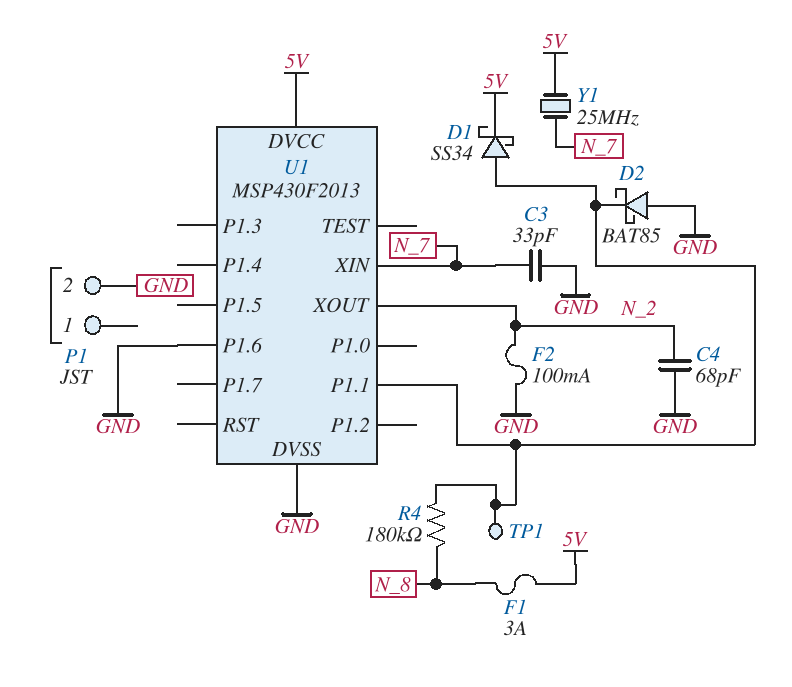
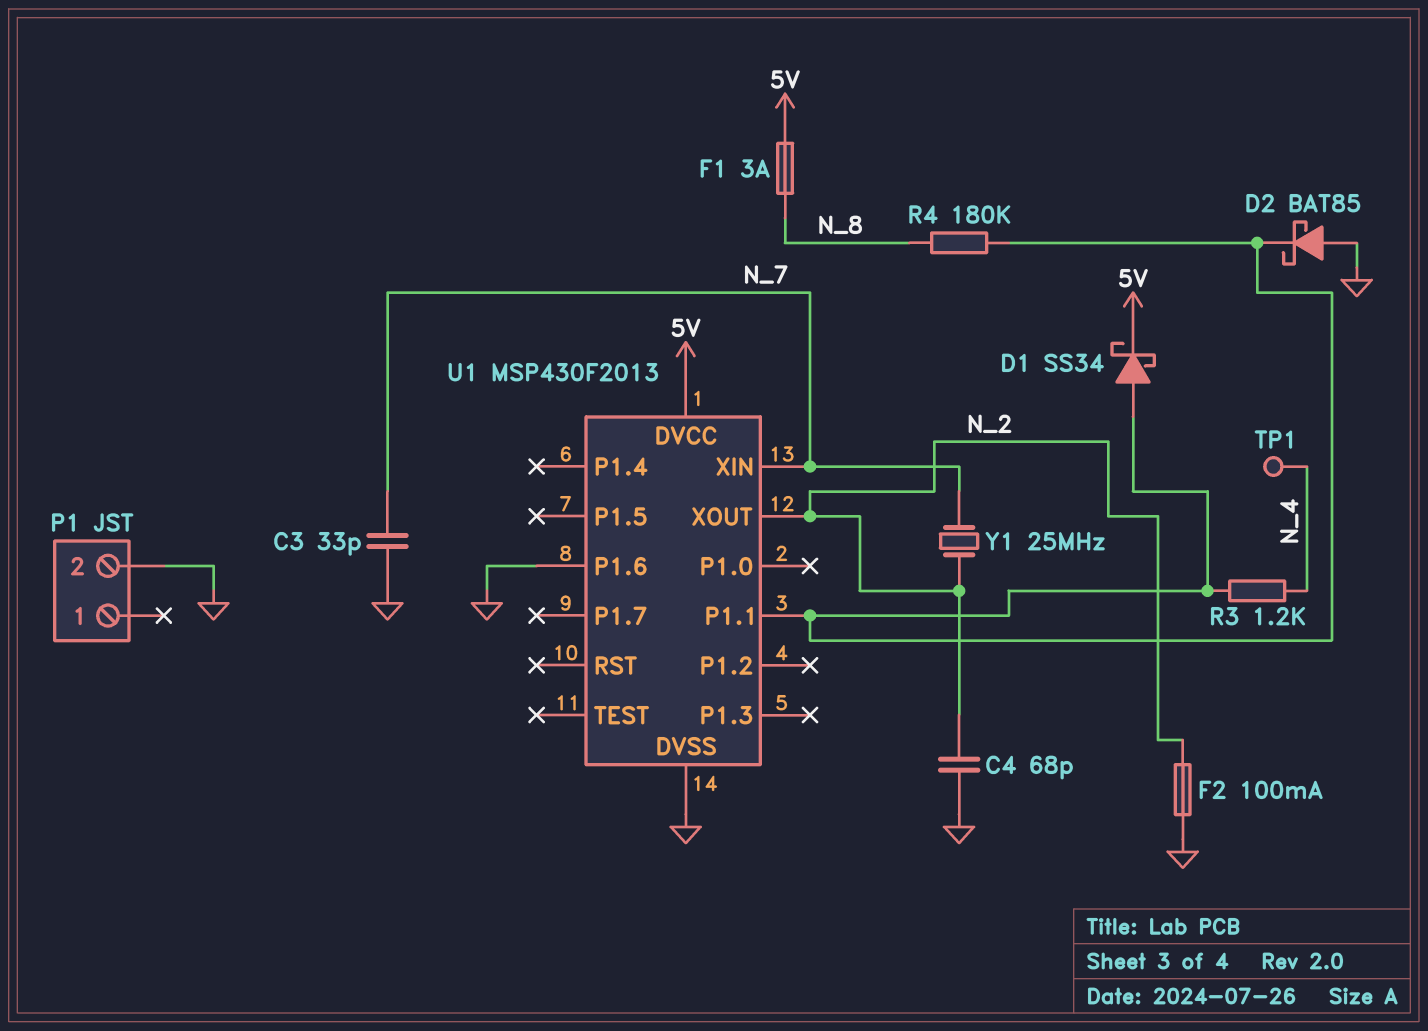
R3: none -> 1.2k (N_4, U1/P1.1)
TP1: test point (U1/P1.1) -> test point (N_4)
Y1: 25MHz (5V, N_7) -> 25MHz (N_2, N_7)

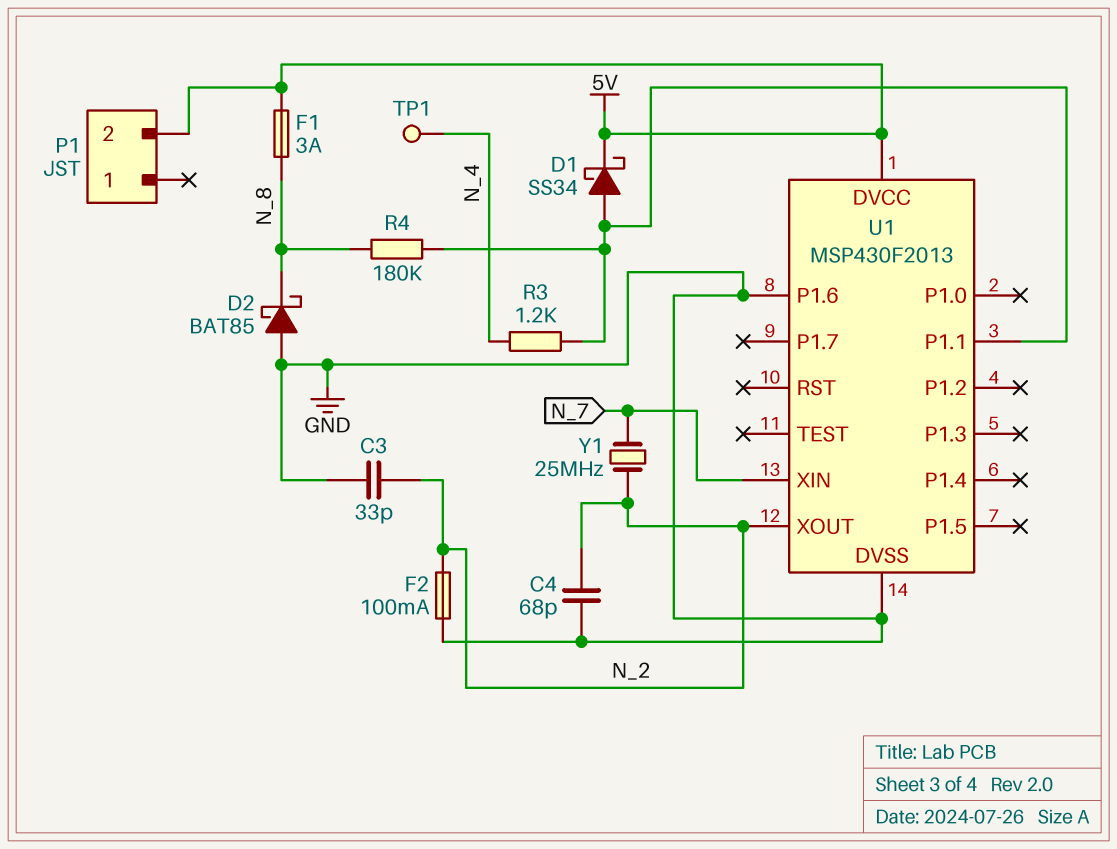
C3: 33pF (GND, N_7) -> 33pF (GND, N_2)
D2: schottky BAT85 (A GND, K U1/P1.1) -> schottky BAT85 (A GND, K N_8)
P1 pin 2: GND -> 5V

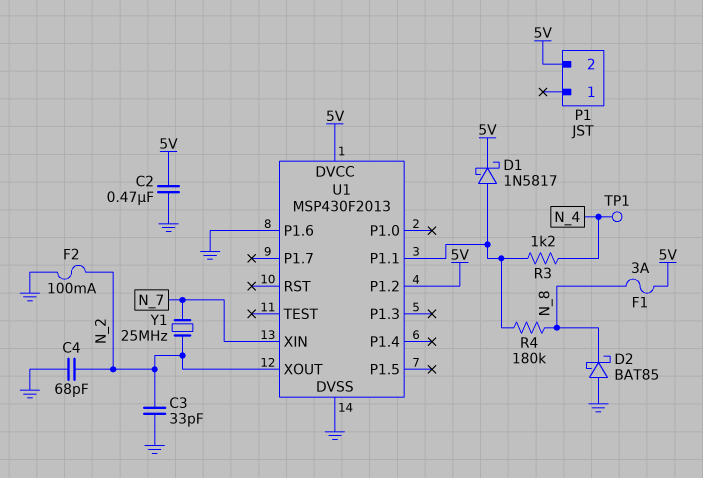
C2: none -> 470nF (5V, GND)
D1: schottky SS34 (A U1/P1.1, K 5V) -> schottky 1N5817 (A U1/P1.1, K 5V)
U1 pin P1.2: none -> 5V

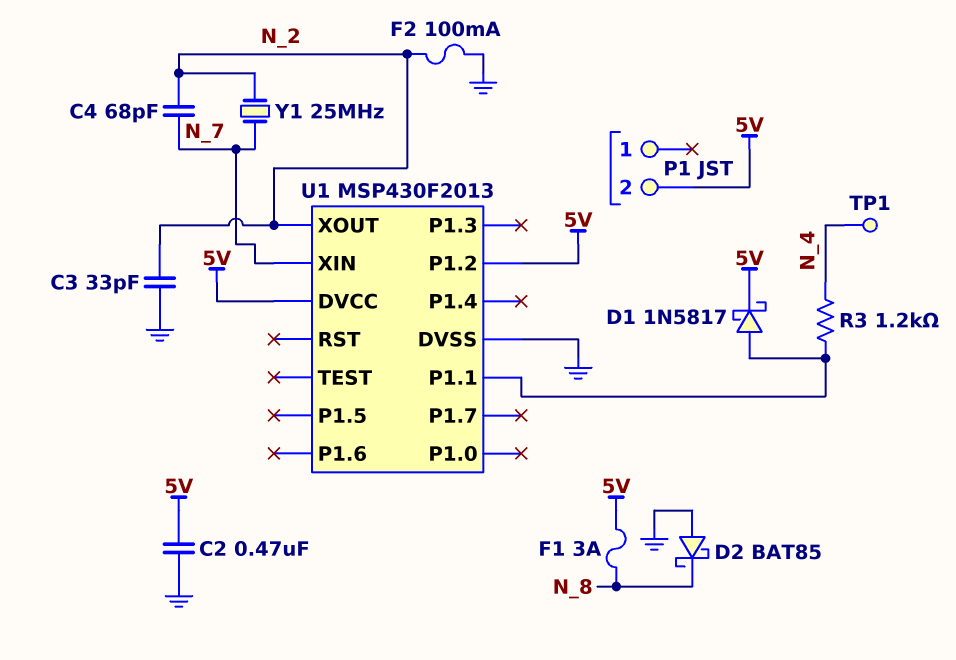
C4: 68pF (GND, N_2) -> 68pF (N_2, N_7)
R4: 180k (N_8, U1/P1.1) -> none
U1 pin P1.6: GND -> none

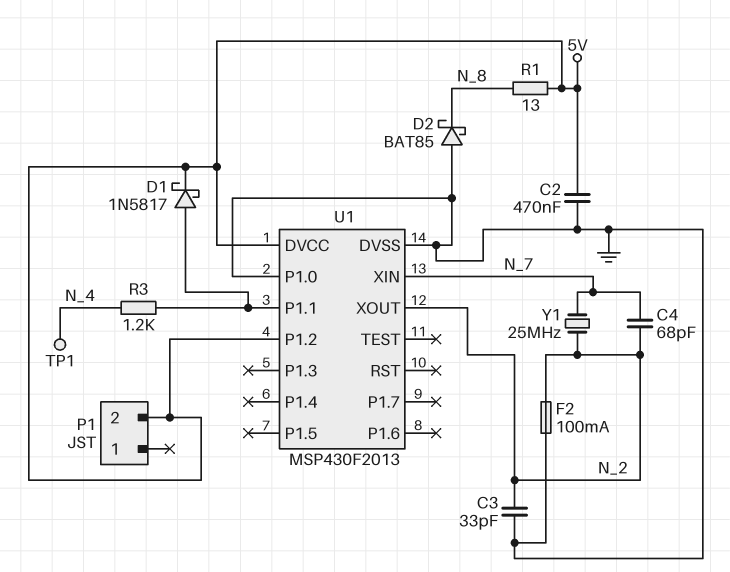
F1: 3A (5V, N_8) -> none
R1: none -> 13 (5V, N_8)
U1 pin P1.0: none -> GND

